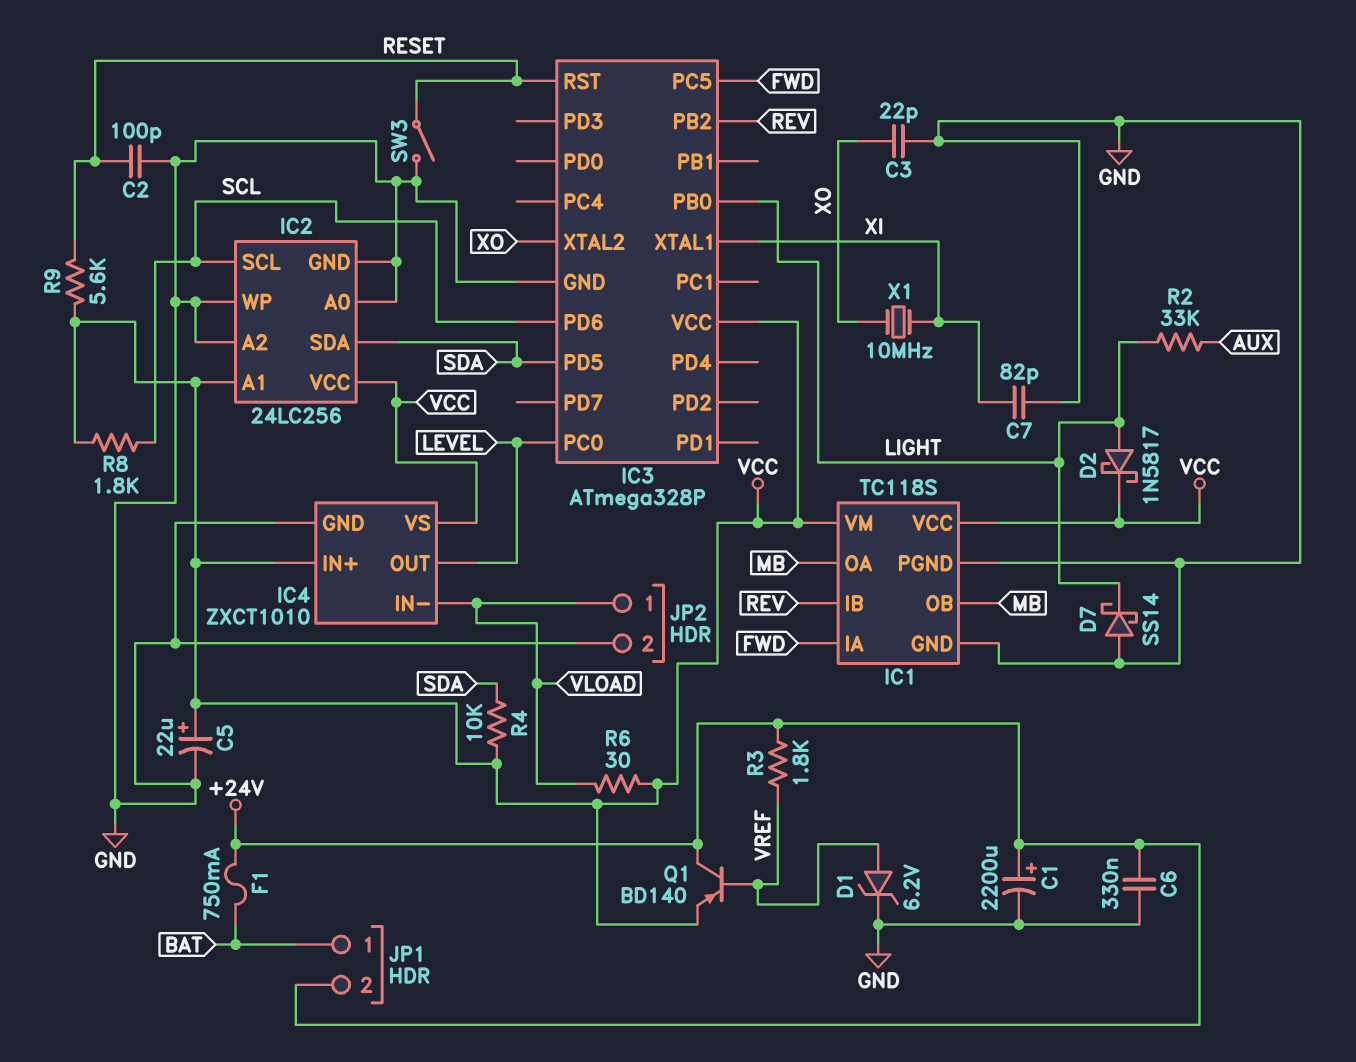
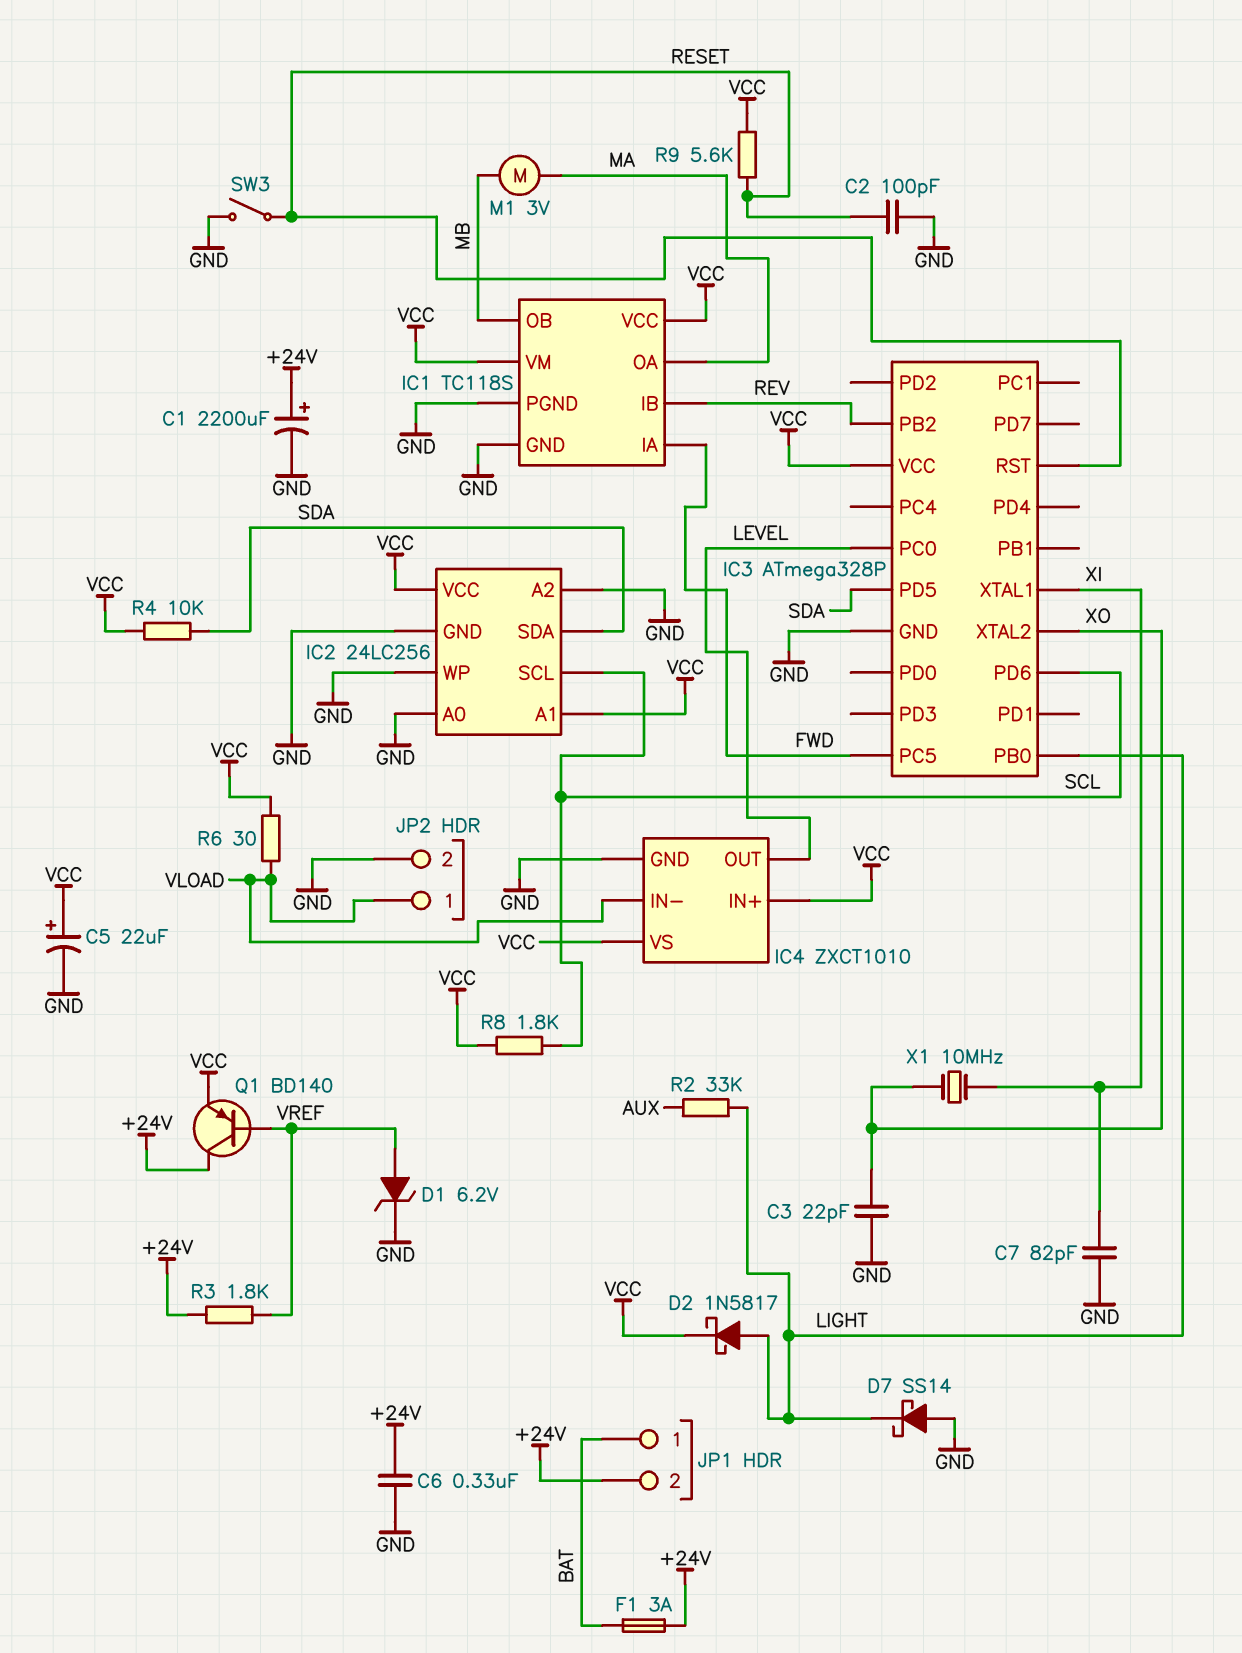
F1: 750mA (+24V, BAT) -> 3A (+24V, BAT)
IC1 pin OA: MB -> MA
M1: none -> motor 3V (MA, MB)

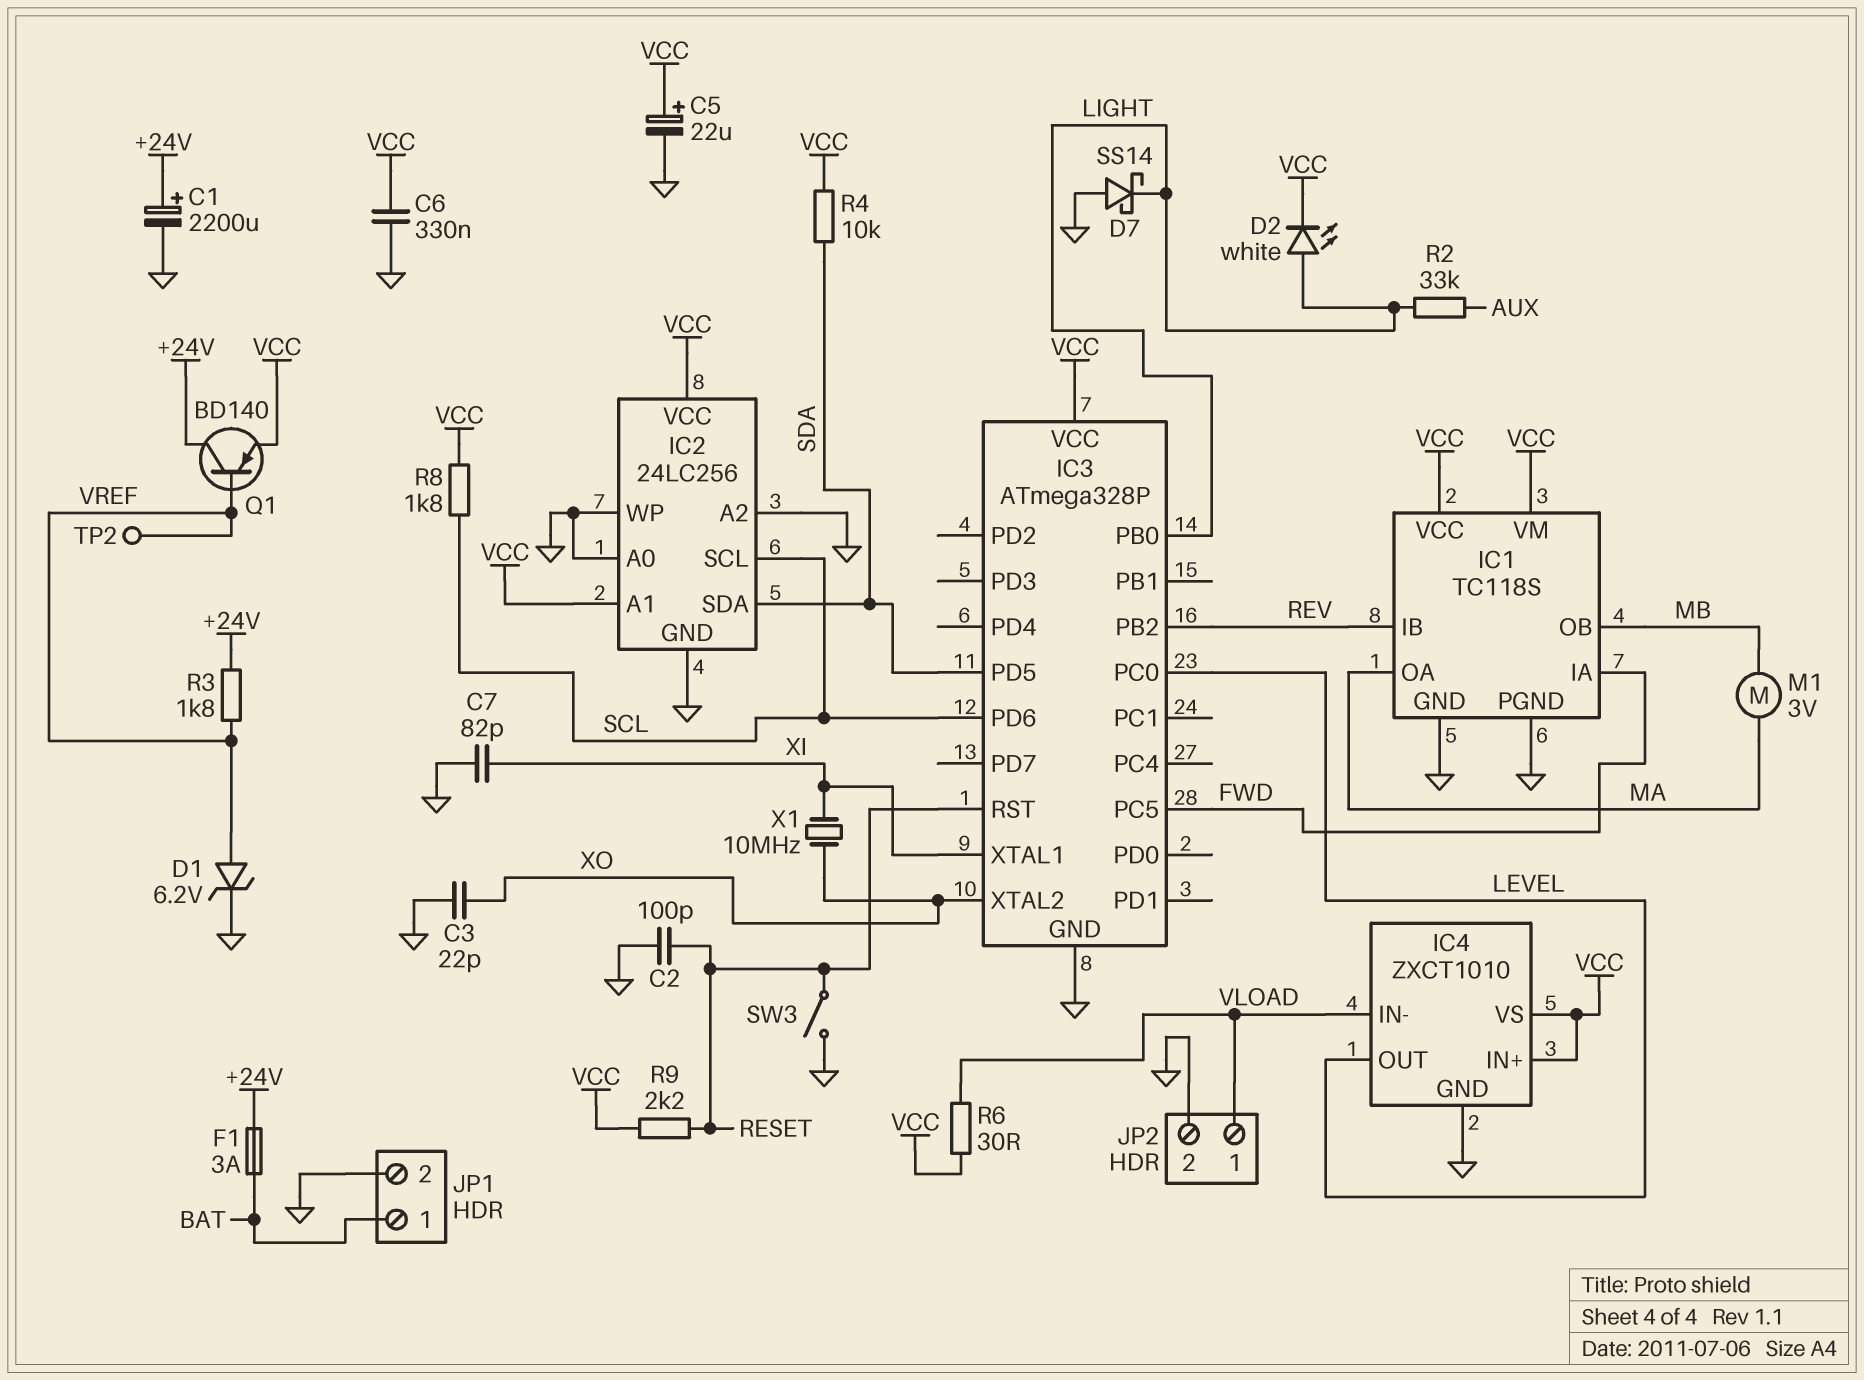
C6: 330nF (+24V, GND) -> 330nF (GND, VCC)
D2: schottky 1N5817 (A LIGHT, K VCC) -> LED white (A LIGHT, K VCC)
JP1 pin 2: +24V -> GND
R9: 5.6k (RESET, VCC) -> 2.2k (RESET, VCC)
TP2: none -> test point (VREF)

